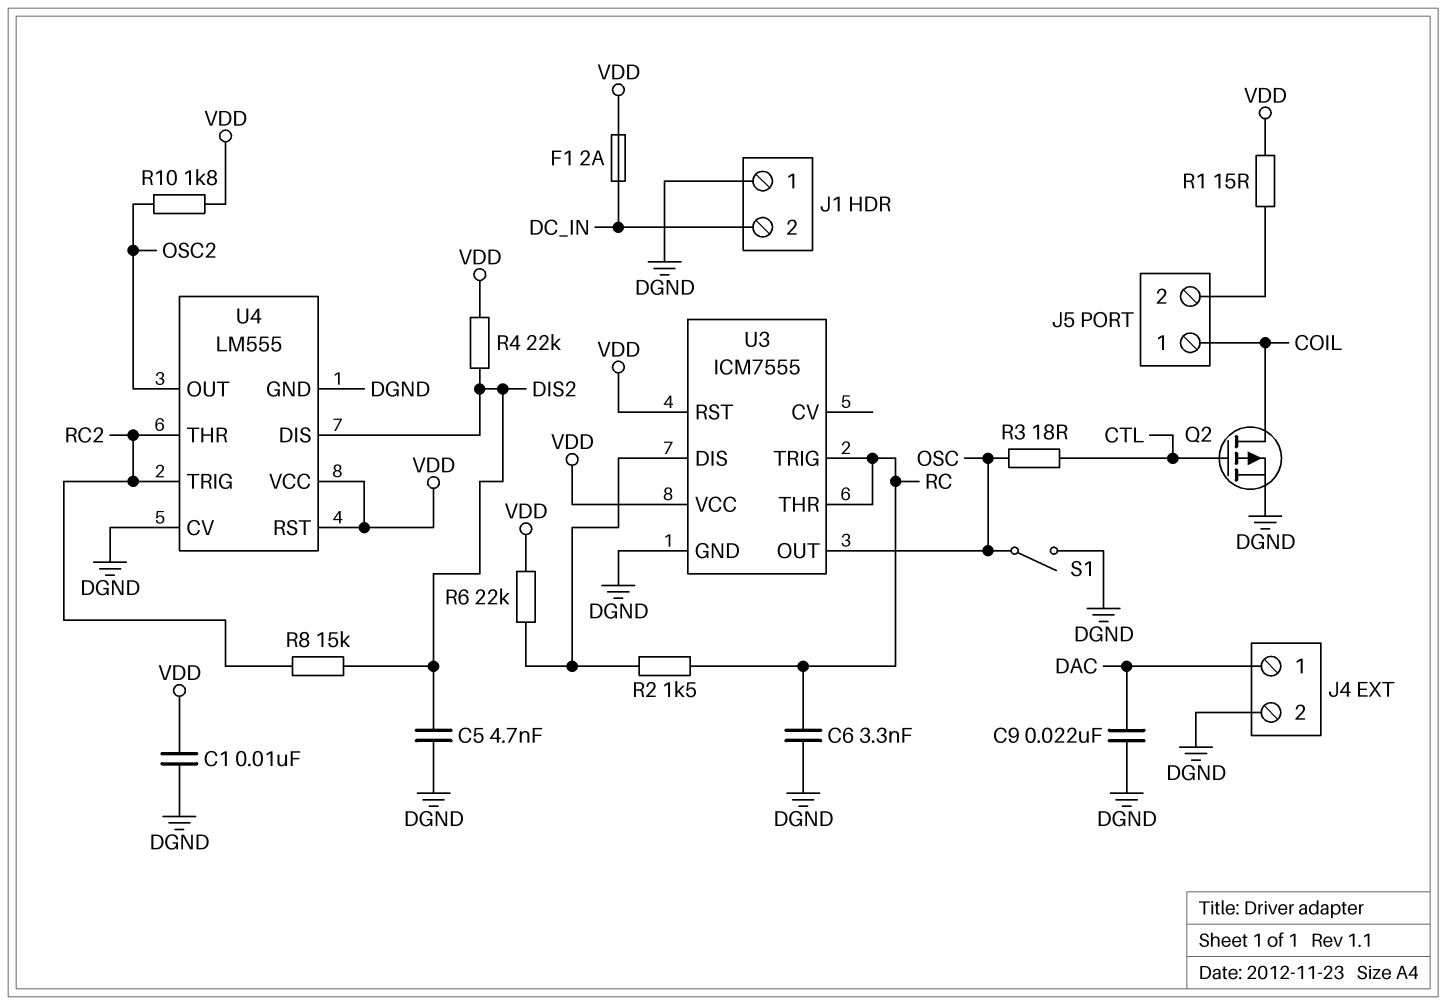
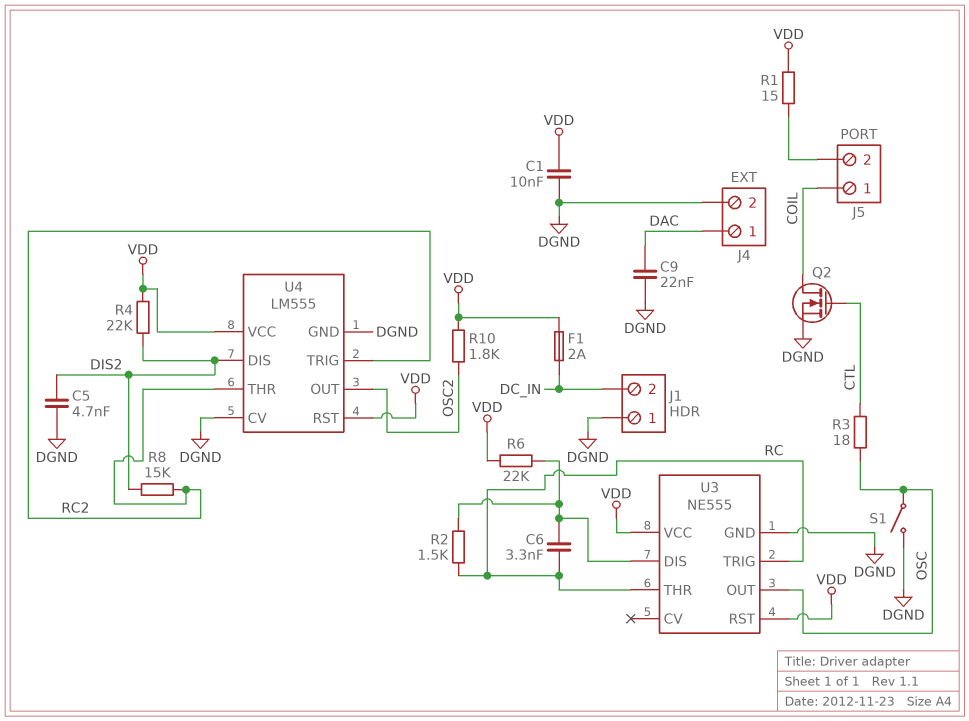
C6: 3.3nF (DGND, RC) -> 3.3nF (RC, U3/DIS)
Q2: PMOS (G CTL, D COIL, S DGND) -> NMOS (G CTL, D COIL, S DGND)
U3: ICM7555 -> NE555

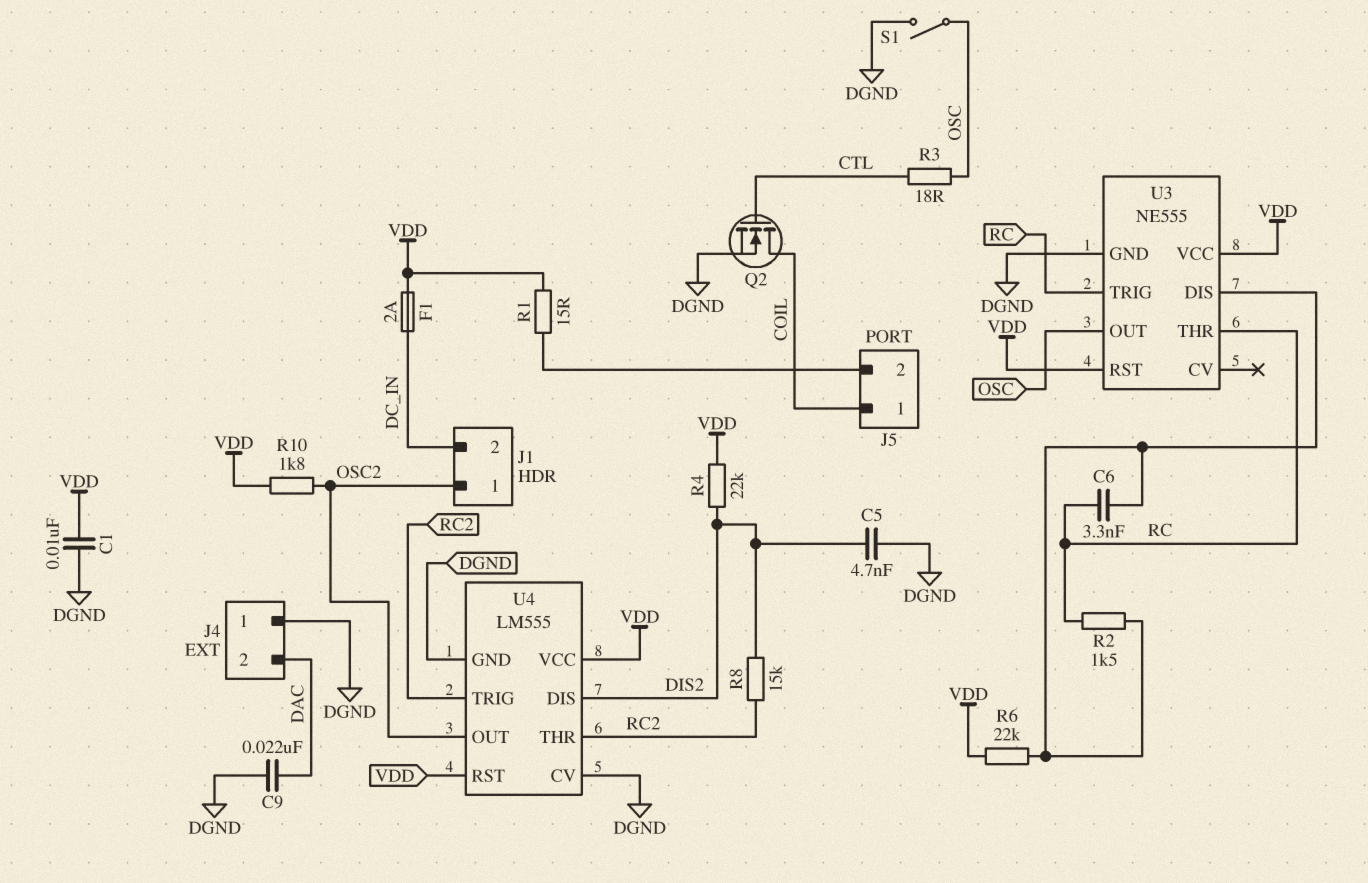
J1 pin 1: DGND -> OSC2
J4 pin 1: DAC -> DGND
J4 pin 2: DGND -> DAC

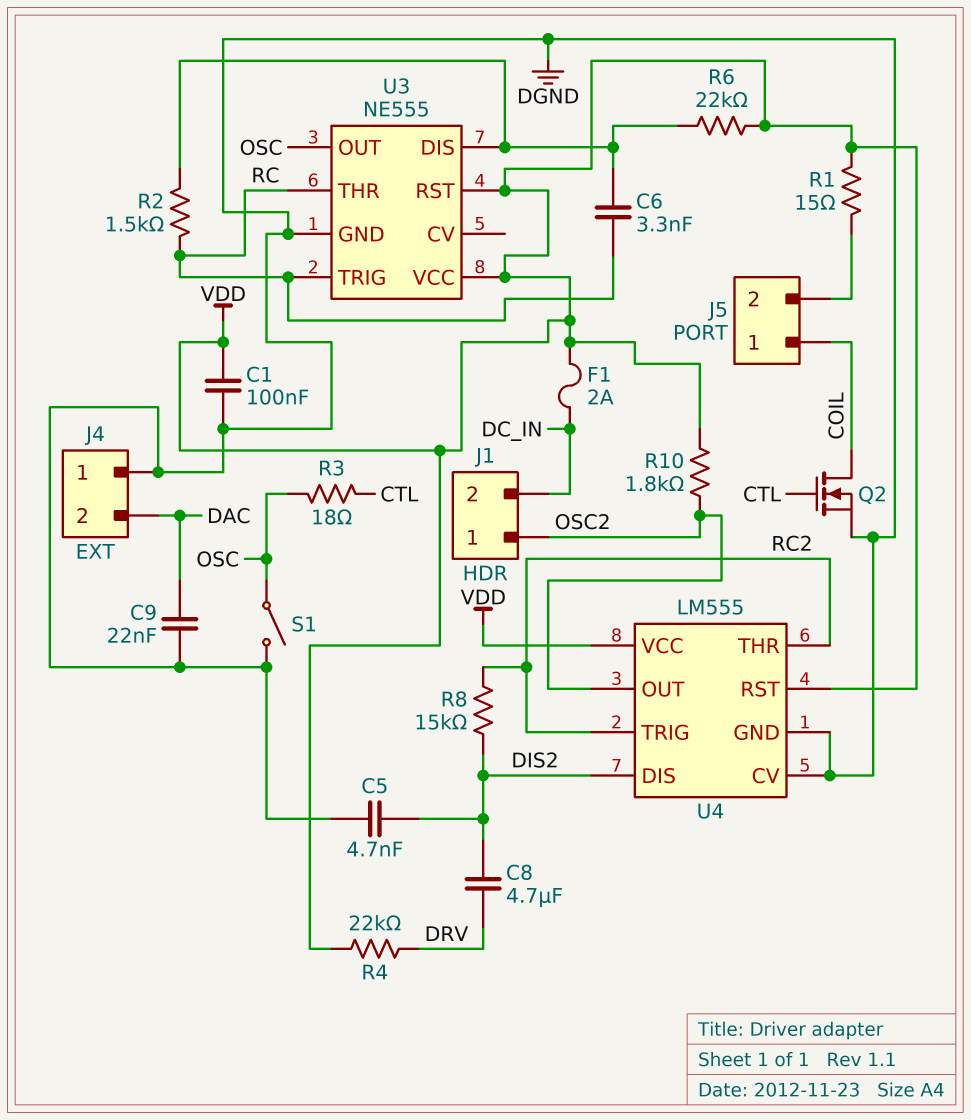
C1: 10nF (DGND, VDD) -> 100nF (DGND, VDD)
C8: none -> 4.7uF (DIS2, DRV)
R4: 22k (DIS2, VDD) -> 22k (DRV, VDD)

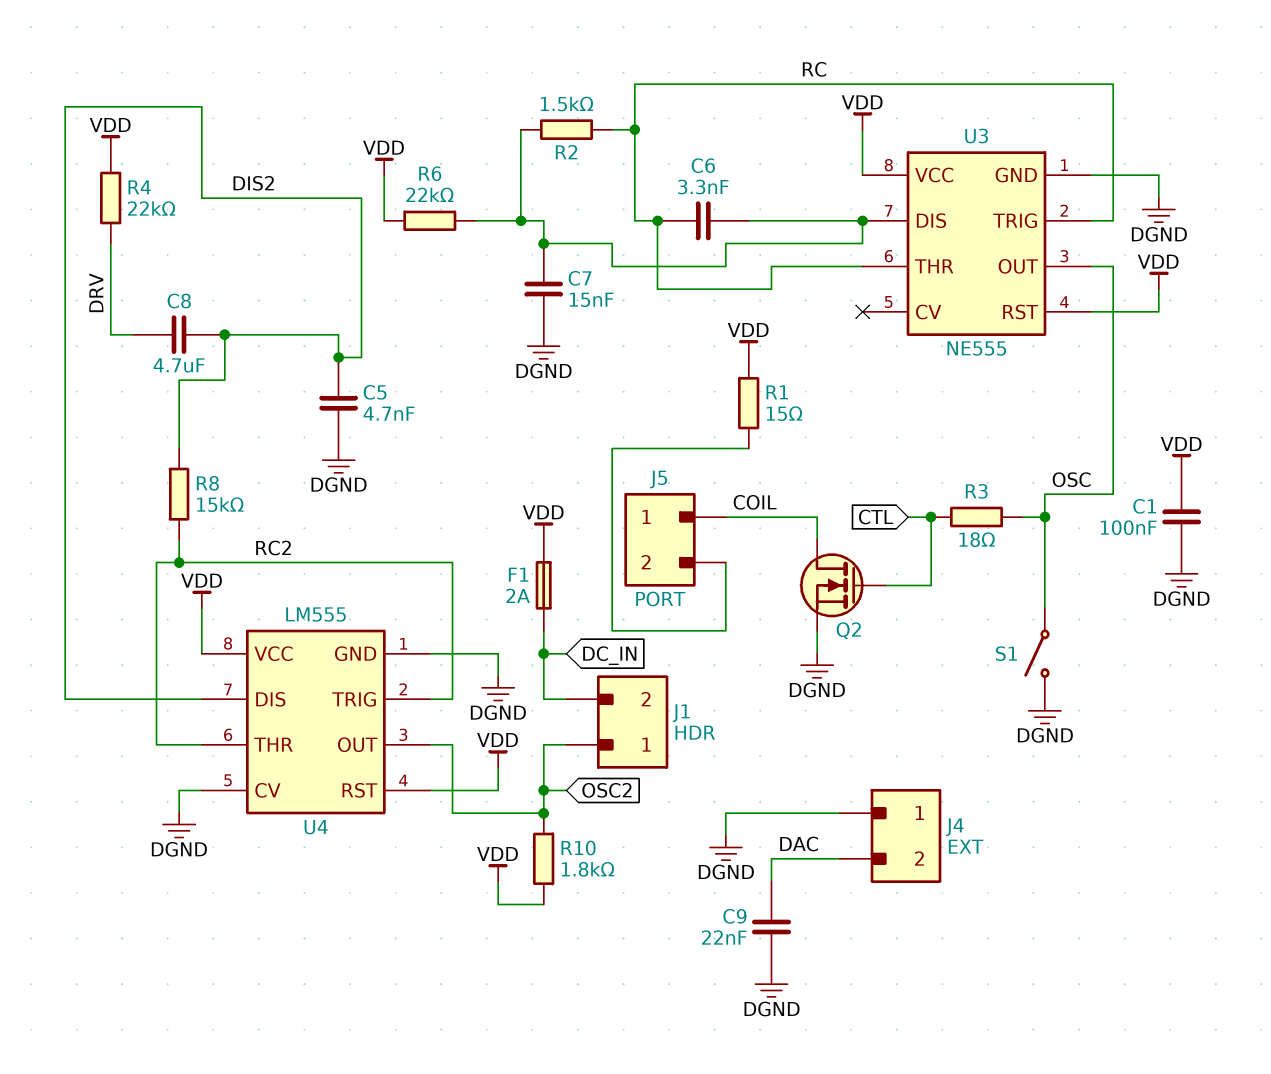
C7: none -> 15nF (DGND, U3/DIS)

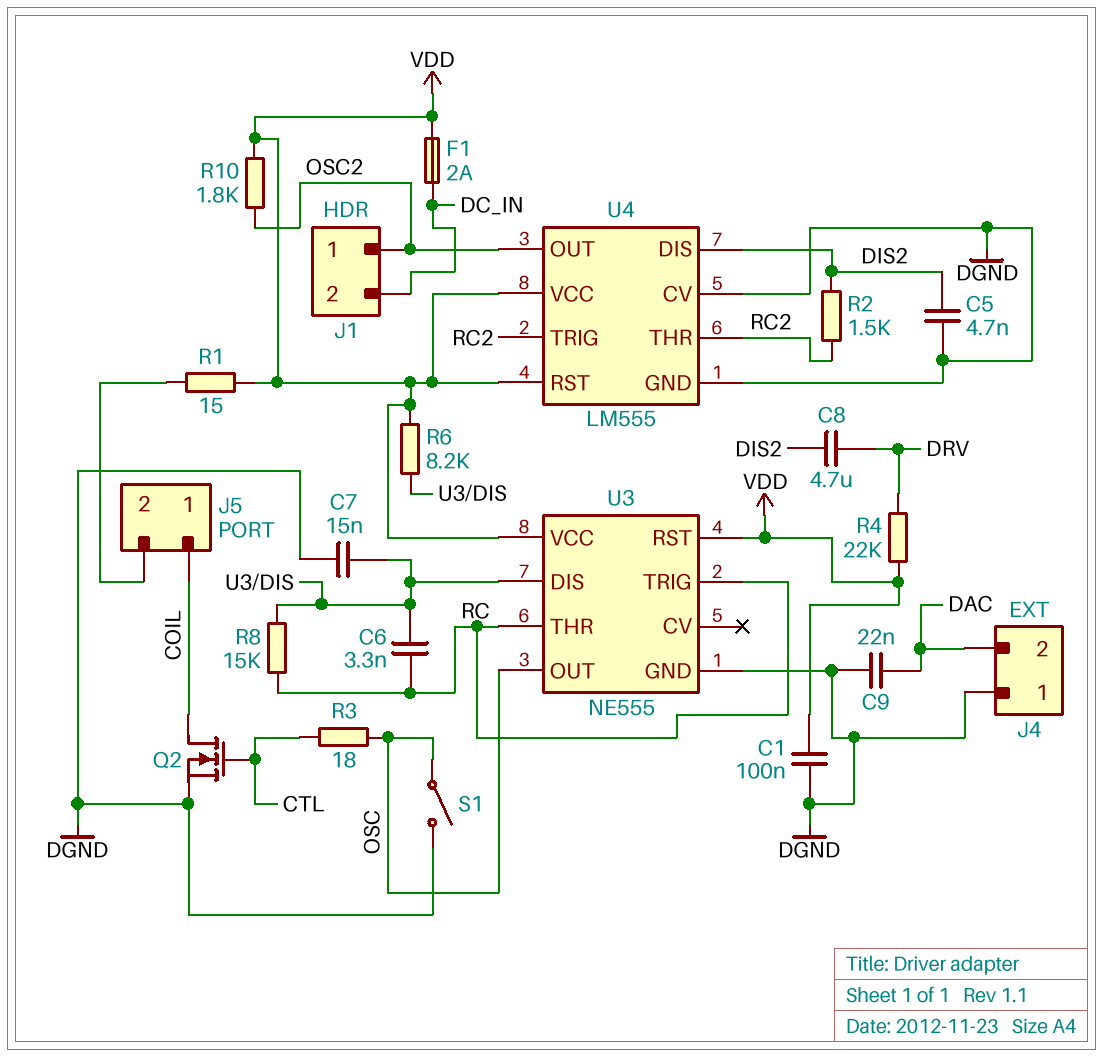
R2: 1.5k (RC, U3/DIS) -> 1.5k (DIS2, RC2)
R6: 22k (U3/DIS, VDD) -> 8.2k (U3/DIS, VDD)
R8: 15k (DIS2, RC2) -> 15k (RC, U3/DIS)

